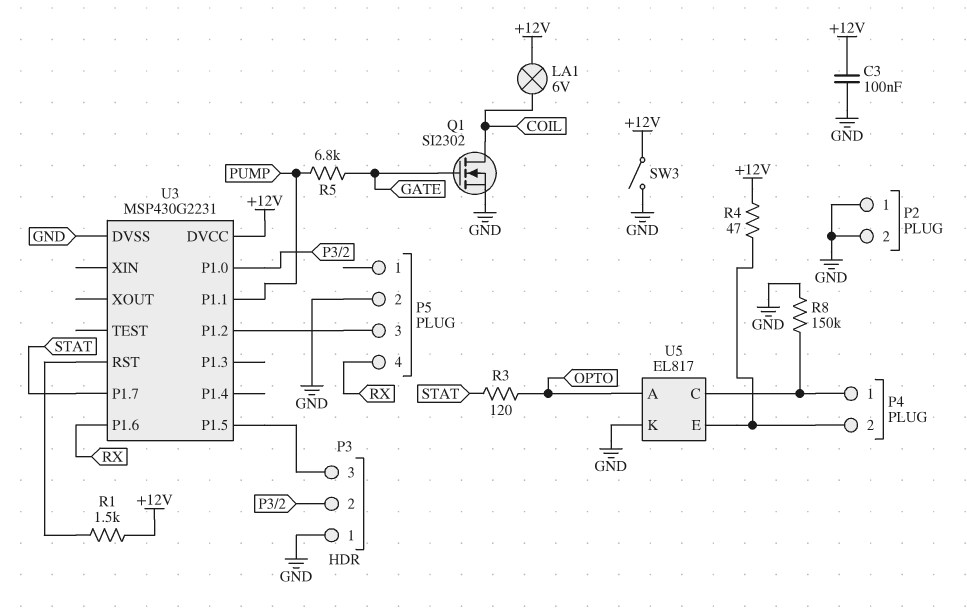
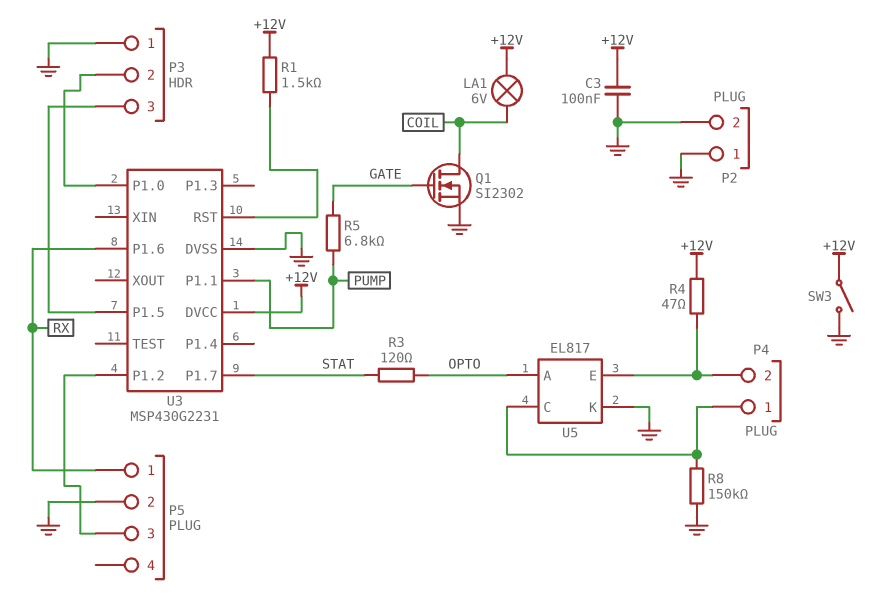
P5 pin 1: none -> RX
P5 pin 4: RX -> none

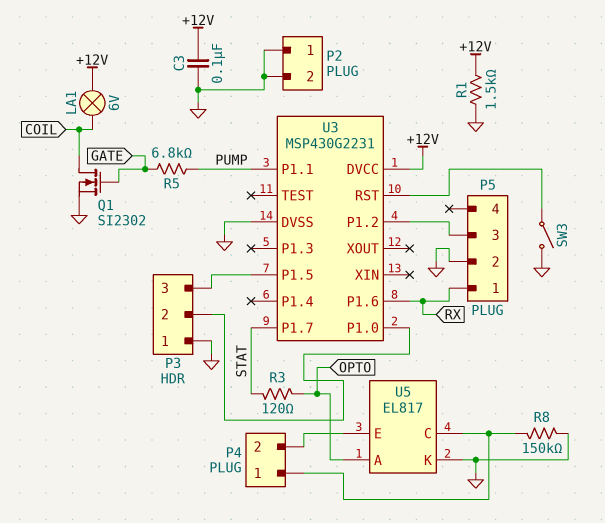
R1: 1.5k (+12V, U3/RST) -> 1.5k (+12V, GND)
R4: 47 (+12V, P4/2) -> none
SW3: switch (+12V, GND) -> switch (GND, U3/RST)

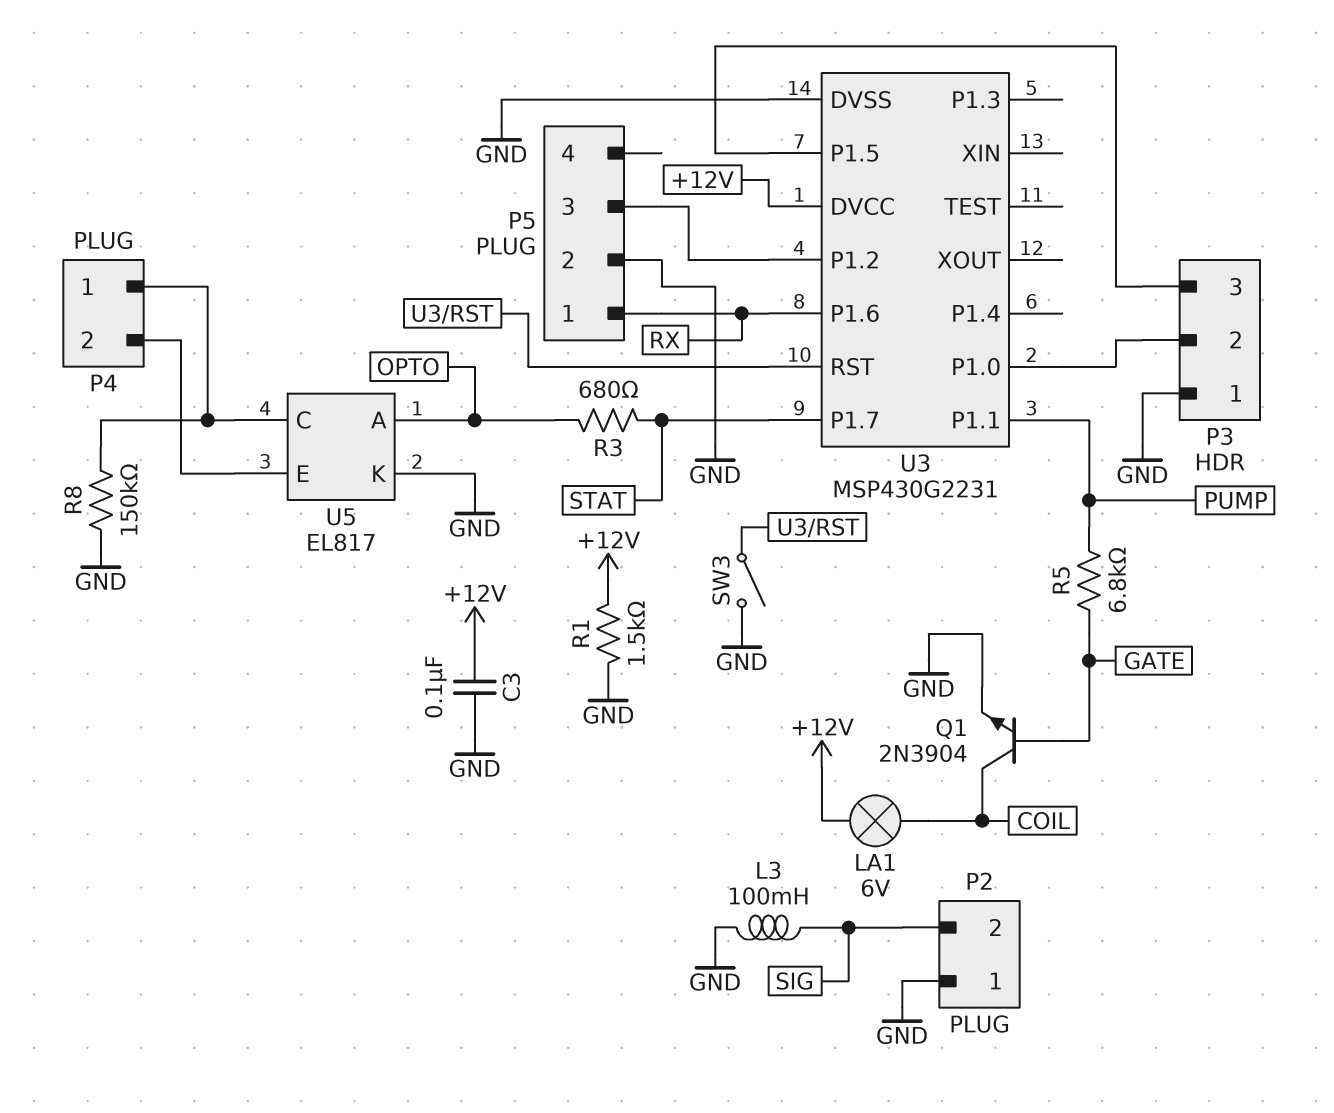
L3: none -> 100mH (GND, SIG)
P2 pin 2: GND -> SIG
Q1: NMOS SI2302 (G GATE, D COIL, S GND) -> NPN 2N3904 (B GATE, C COIL, E GND)
R3: 120 (OPTO, STAT) -> 680 (OPTO, STAT)

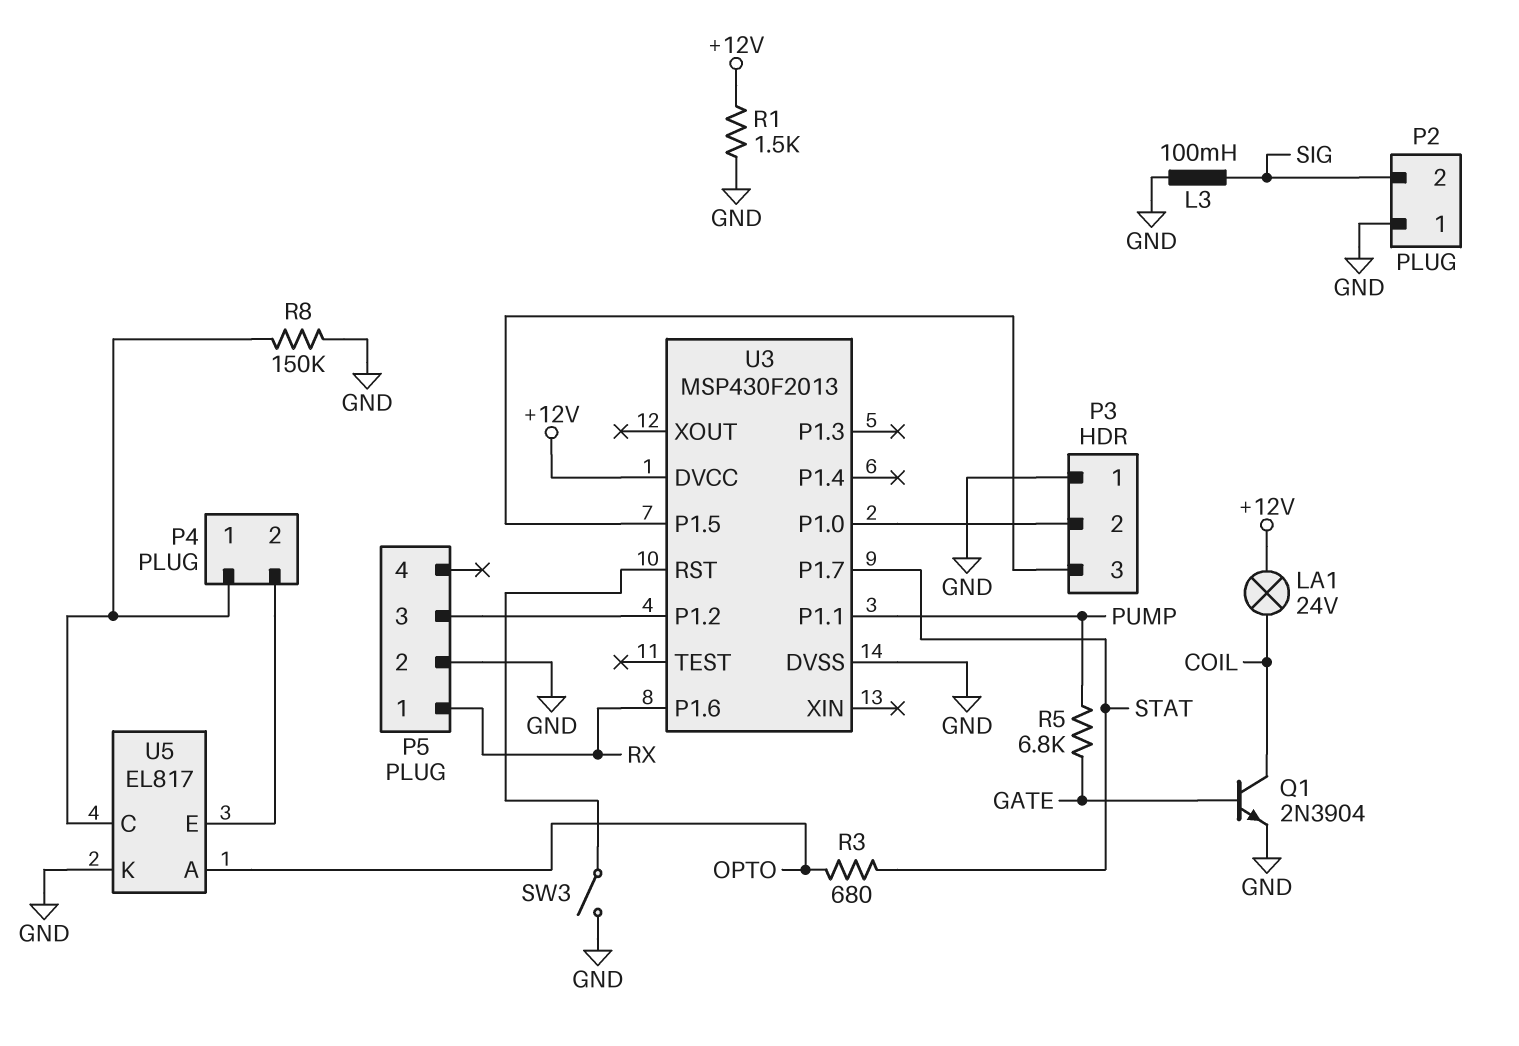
C3: 100nF (+12V, GND) -> none
LA1: lamp 6V (+12V, COIL) -> lamp 24V (+12V, COIL)
U3: MSP430G2231 -> MSP430F2013

